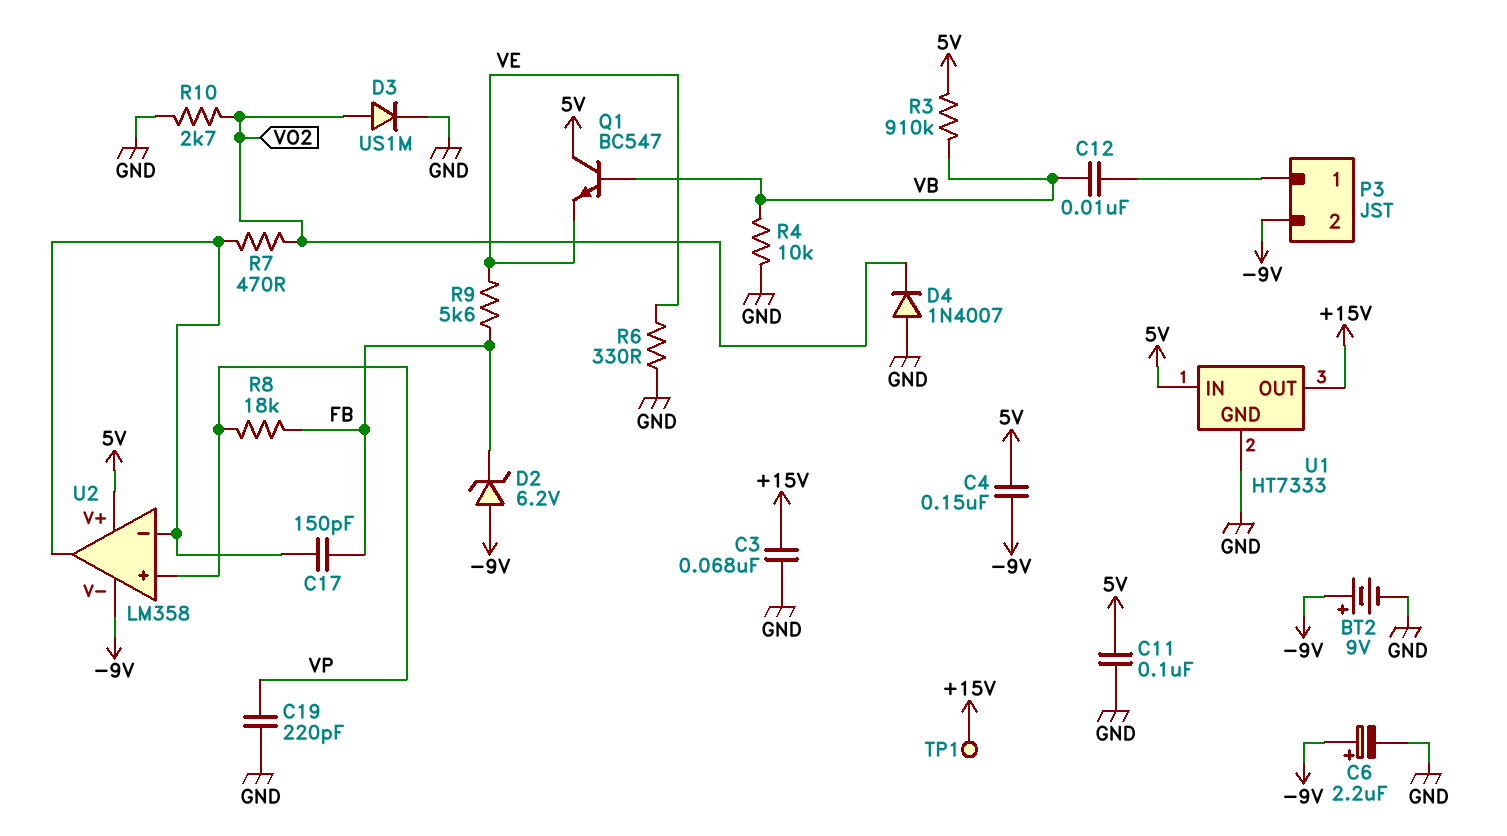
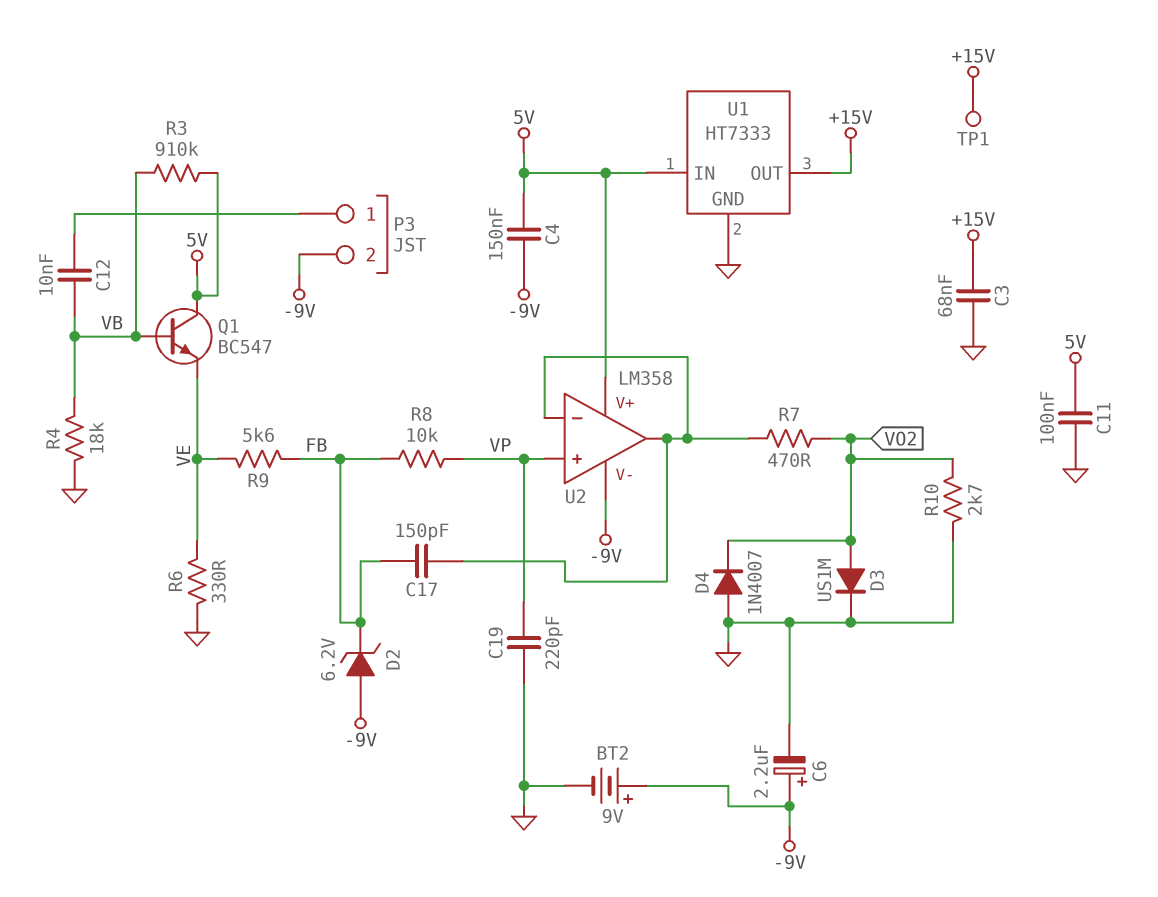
R4: 10k (GND, VB) -> 18k (GND, VB)
R8: 18k (FB, VP) -> 10k (FB, VP)

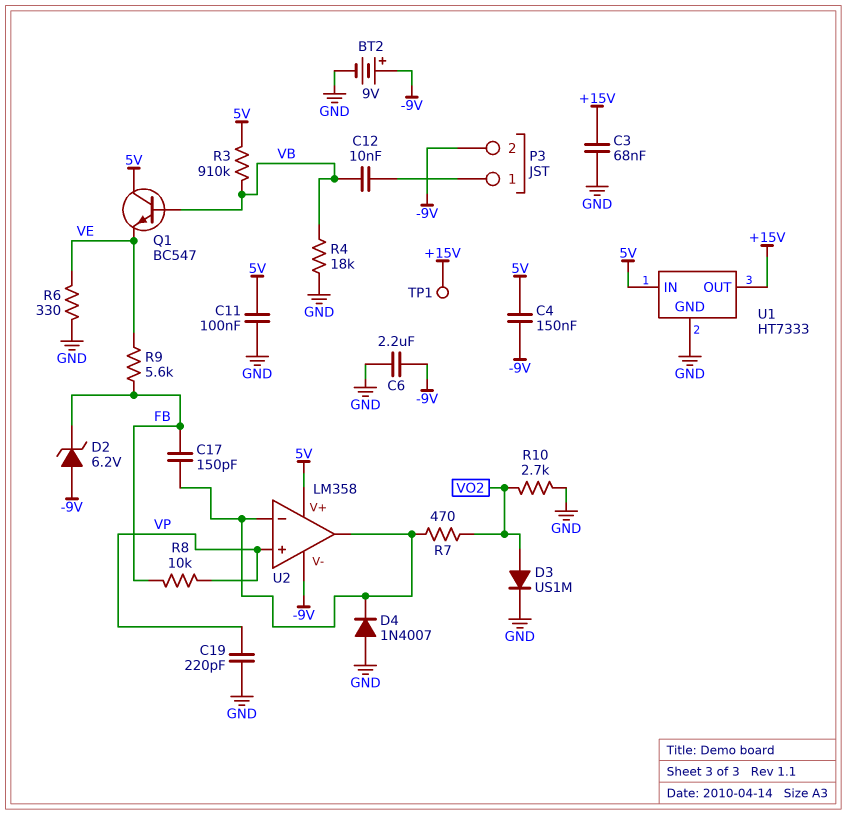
C6: 2.2uF (plus -9V, minus GND) -> 2.2uF (-9V, GND)
D4: diode 1N4007 (A GND, K VO2) -> diode 1N4007 (A GND, K U2/in-)

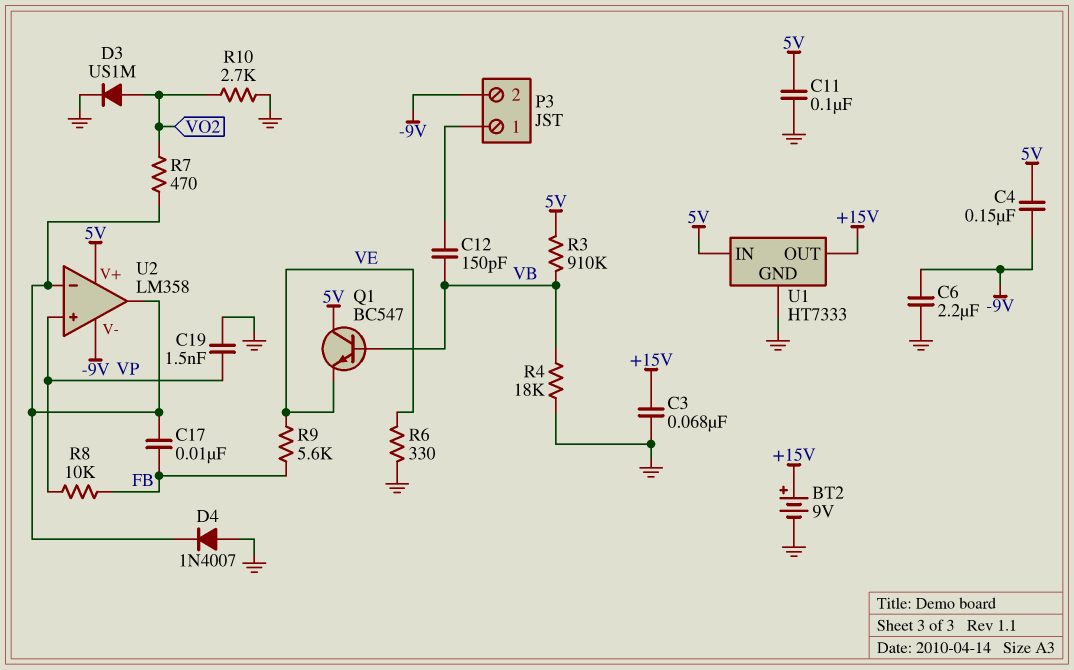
BT2: 9V (plus -9V, minus GND) -> 9V (plus +15V, minus GND)
C12: 10nF (P3/1, VB) -> 150pF (P3/1, VB)
C17: 150pF (FB, U2/in-) -> 10nF (FB, U2/in-)
C19: 220pF (GND, VP) -> 1.5nF (GND, VP)
D2: zener 6.2V (A -9V, K FB) -> none
TP1: test point (+15V) -> none

